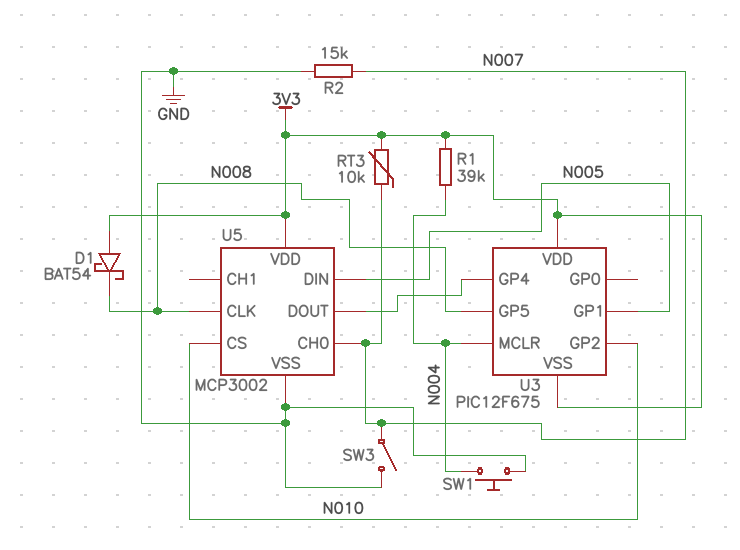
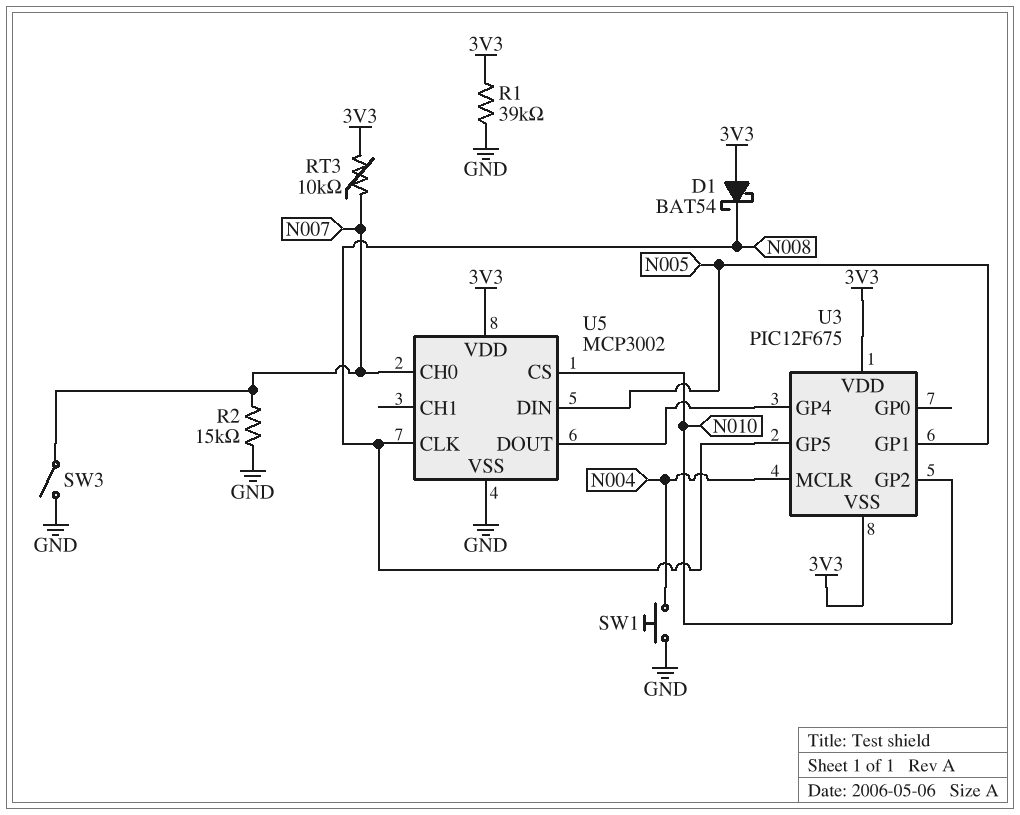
R1: 39k (3V3, N004) -> 39k (3V3, GND)

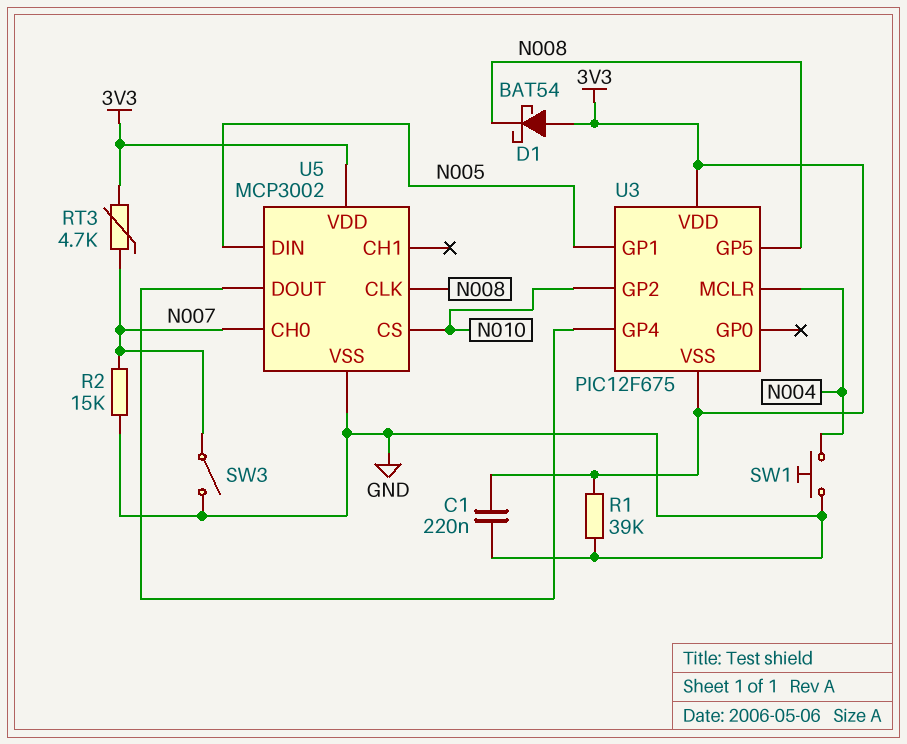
C1: none -> 220nF (3V3, GND)
RT3: 10k (3V3, N007) -> 4.7k (3V3, N007)

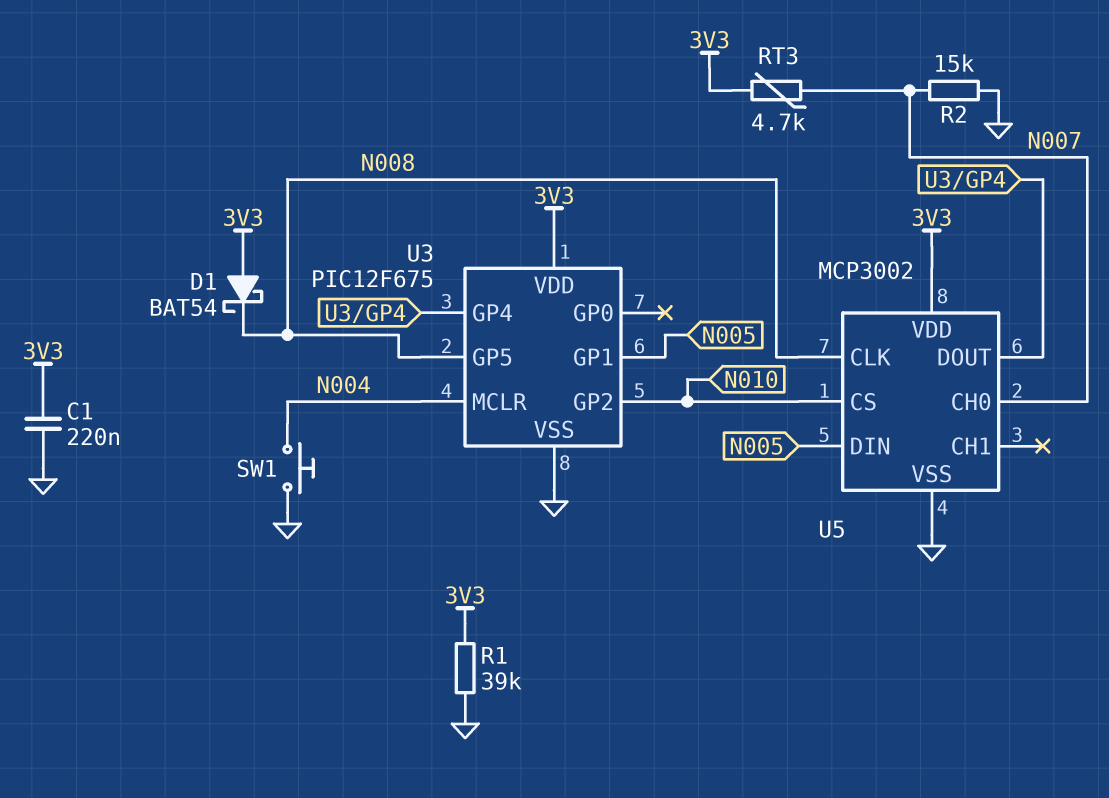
SW3: switch (GND, N007) -> none
U3 pin VSS: 3V3 -> GND

